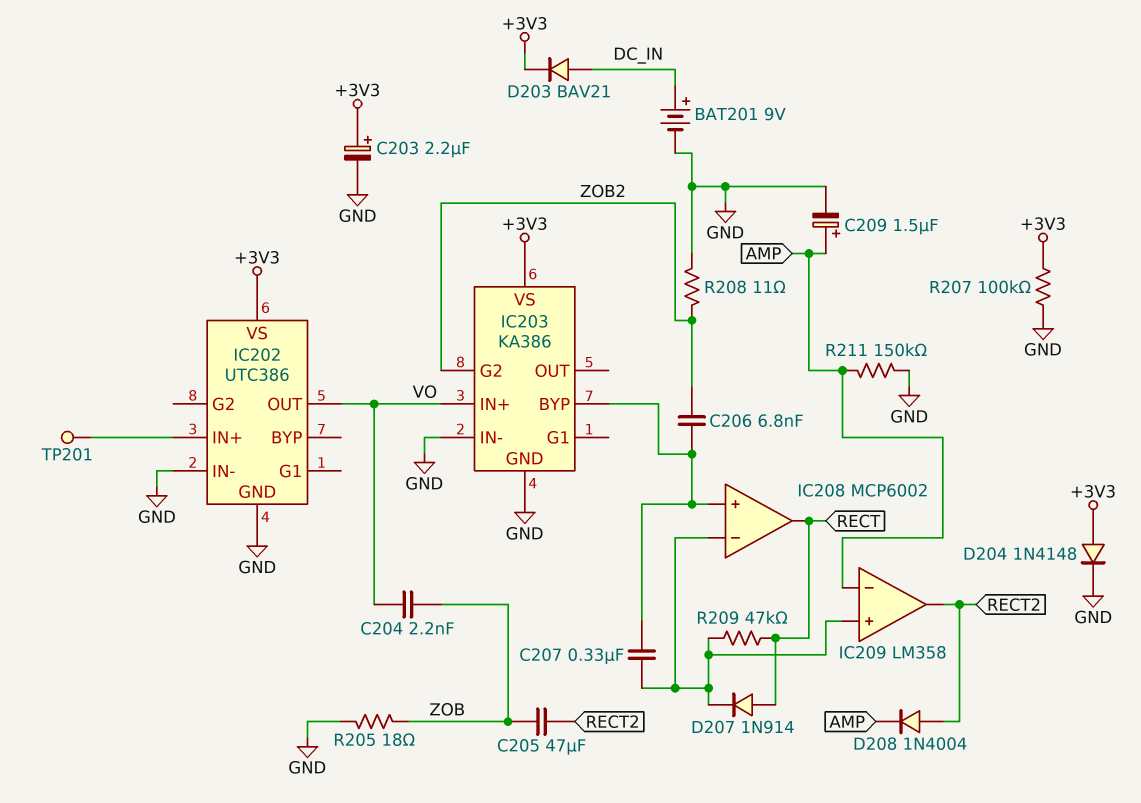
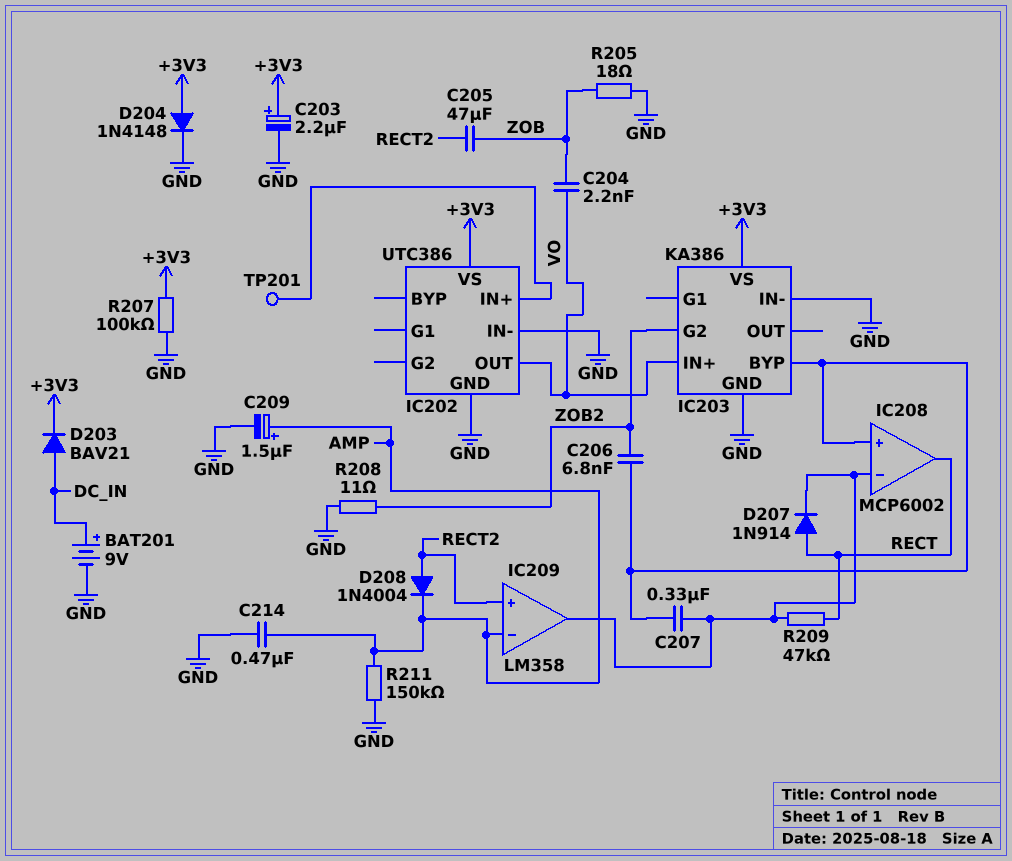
C214: none -> 470nF (AMP, GND)
IC209 pin in+: IC208/in- -> RECT2
IC209 pin out: RECT2 -> IC208/in-

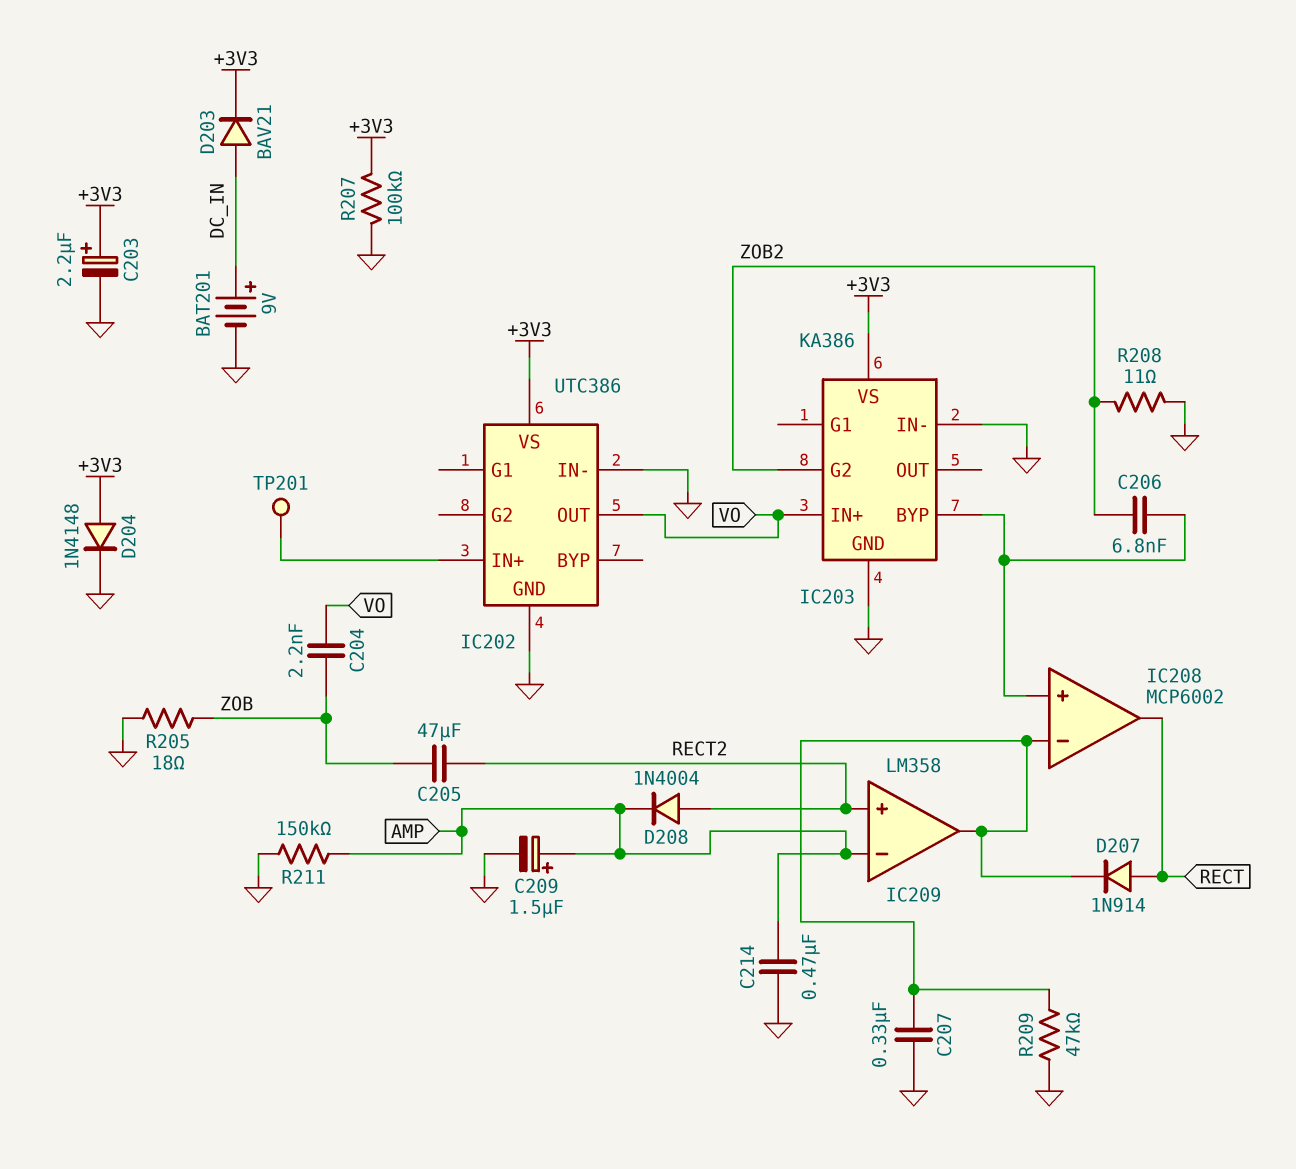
C207: 330nF (IC203/BYP, IC208/in-) -> 330nF (GND, IC208/in-)
R209: 47k (IC208/in-, RECT) -> 47k (GND, IC208/in-)

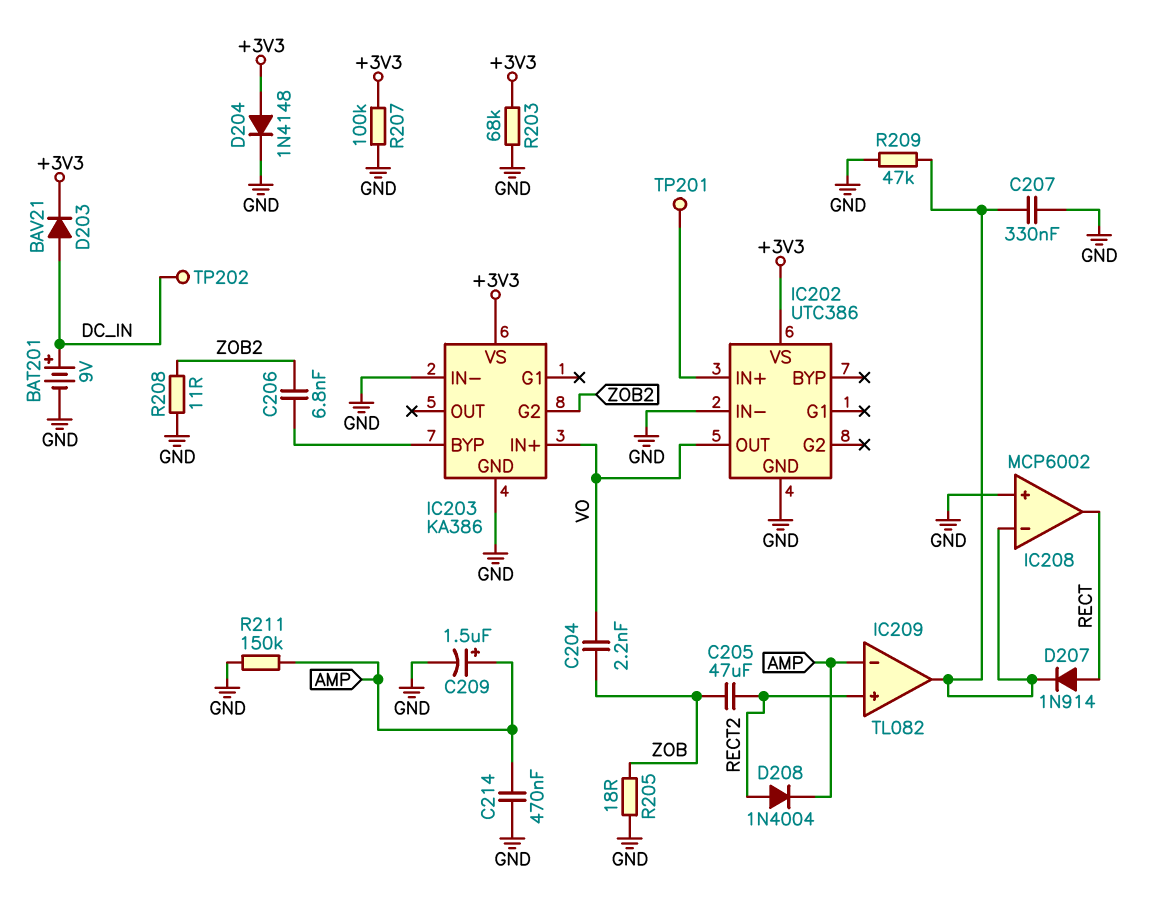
C203: 2.2uF (plus +3V3, minus GND) -> none
IC208 pin in+: IC203/BYP -> GND
IC209: LM358 -> TL082
R203: none -> 68k (+3V3, GND)
TP202: none -> test point (DC_IN)

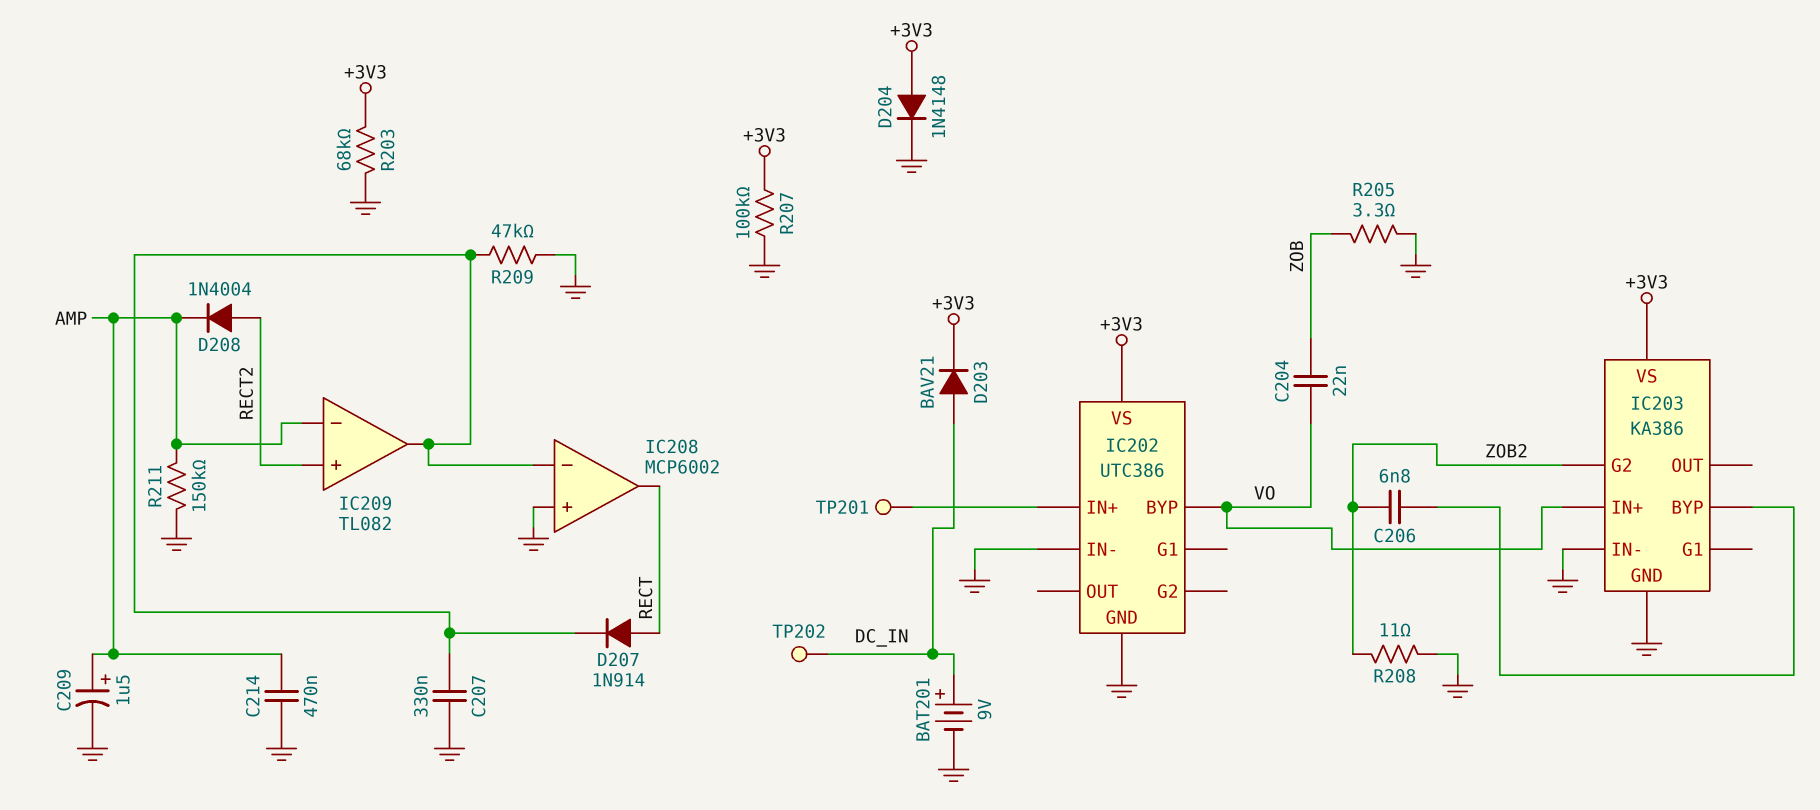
C204: 2.2nF (VO, ZOB) -> 22nF (VO, ZOB)
C205: 47uF (RECT2, ZOB) -> none
IC202 pin BYP: none -> VO
IC202 pin OUT: VO -> none
R205: 18 (GND, ZOB) -> 3.3 (GND, ZOB)

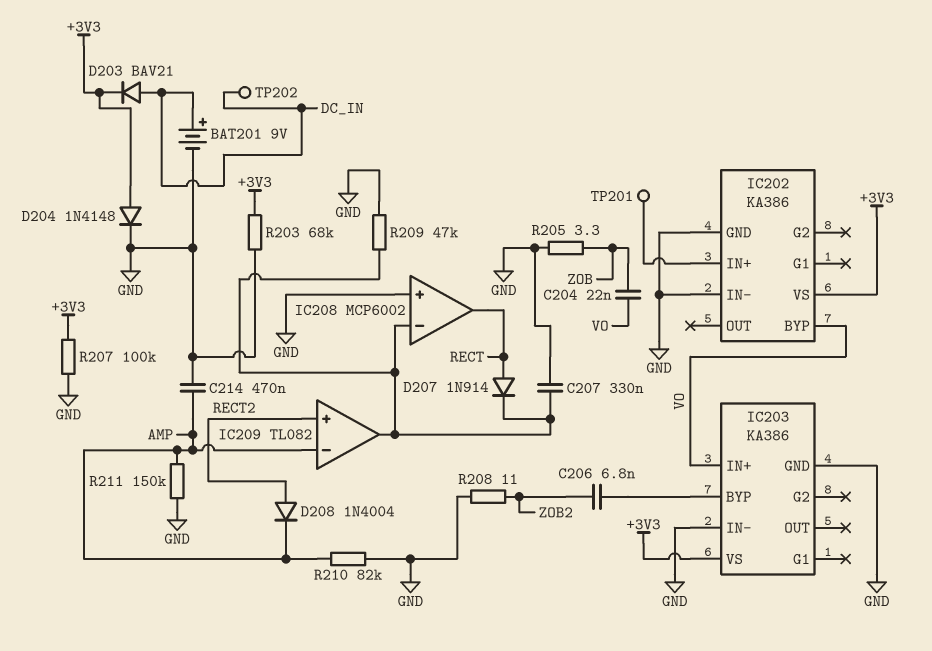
C209: 1.5uF (plus AMP, minus GND) -> none
IC202: UTC386 -> KA386
IC203 pin G2: ZOB2 -> none
R210: none -> 82k (AMP, GND)

